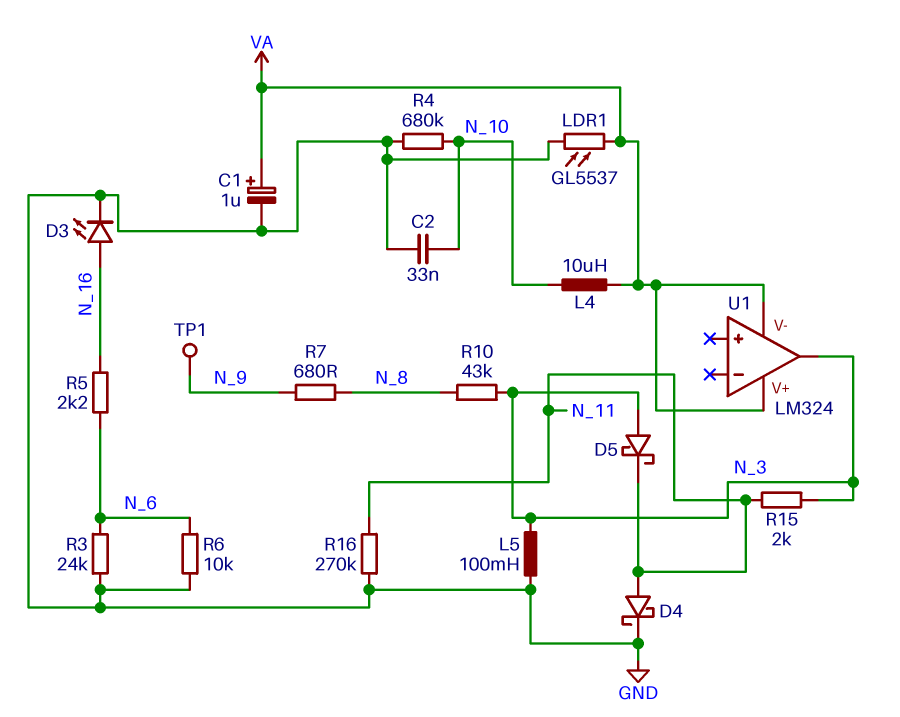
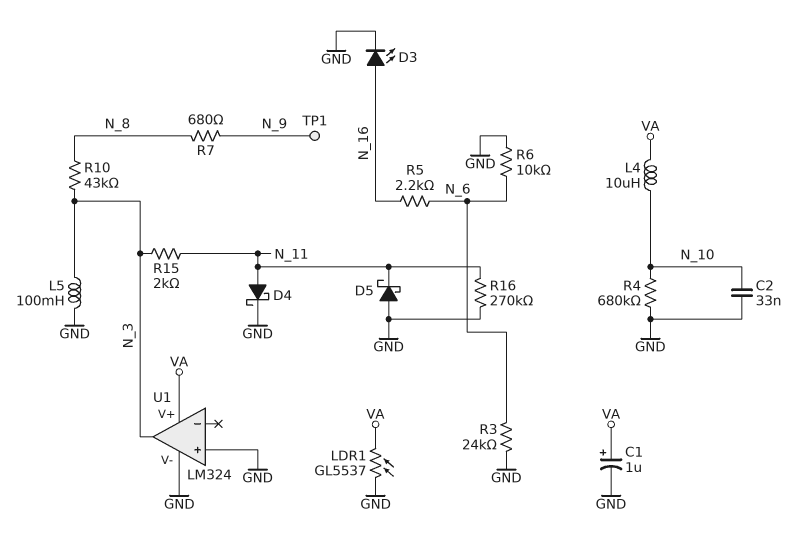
D5: schottky (A N_3, K N_11) -> schottky (A GND, K N_11)
U1 pin V-: VA -> GND
U1 pin in+: none -> GND

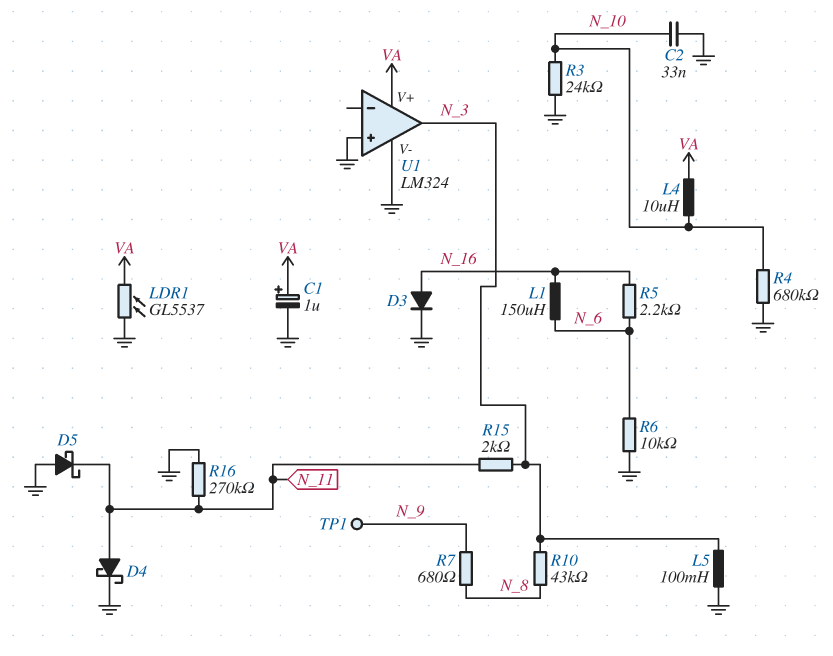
D3: LED (A N_16, K GND) -> diode (A N_16, K GND)
L1: none -> 150uH (N_6, N_16)
R3: 24k (GND, N_6) -> 24k (GND, N_10)

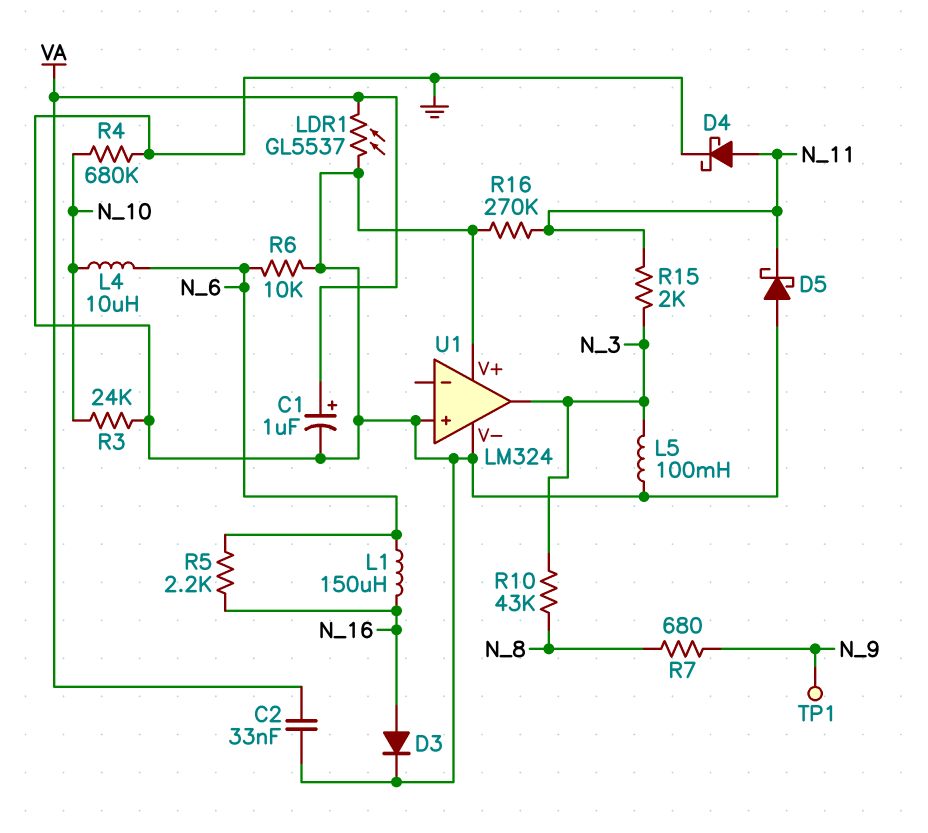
C2: 33nF (GND, N_10) -> 33nF (GND, VA)
L4: 10uH (N_10, VA) -> 10uH (N_6, N_10)
U1 pin V+: VA -> GND

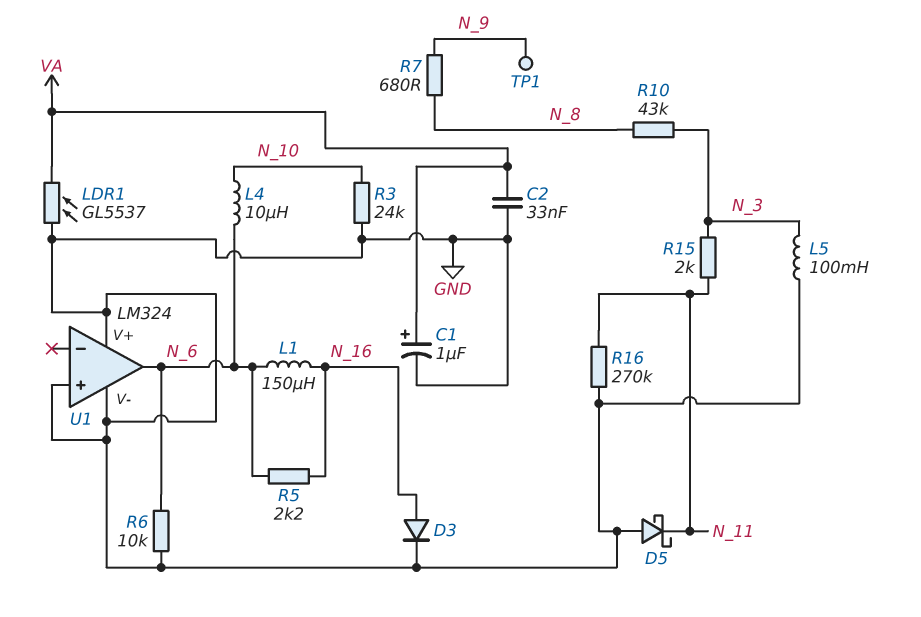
D4: schottky (A N_11, K GND) -> none
R4: 680k (GND, N_10) -> none
U1 pin out: N_3 -> N_6

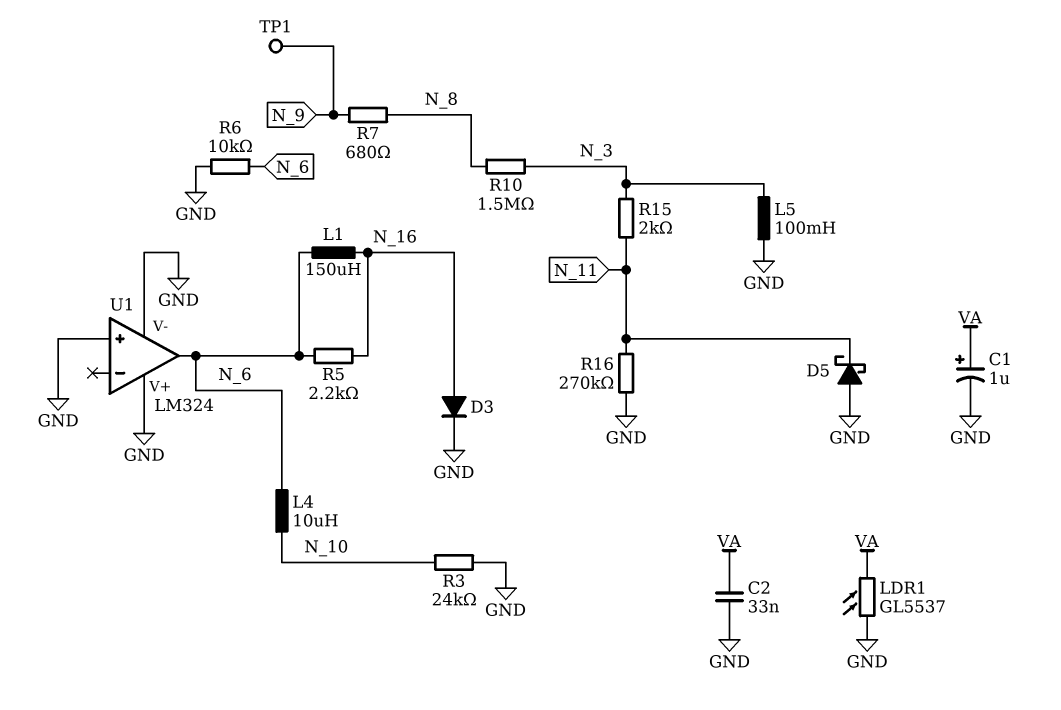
R10: 43k (N_3, N_8) -> 1.5M (N_3, N_8)

